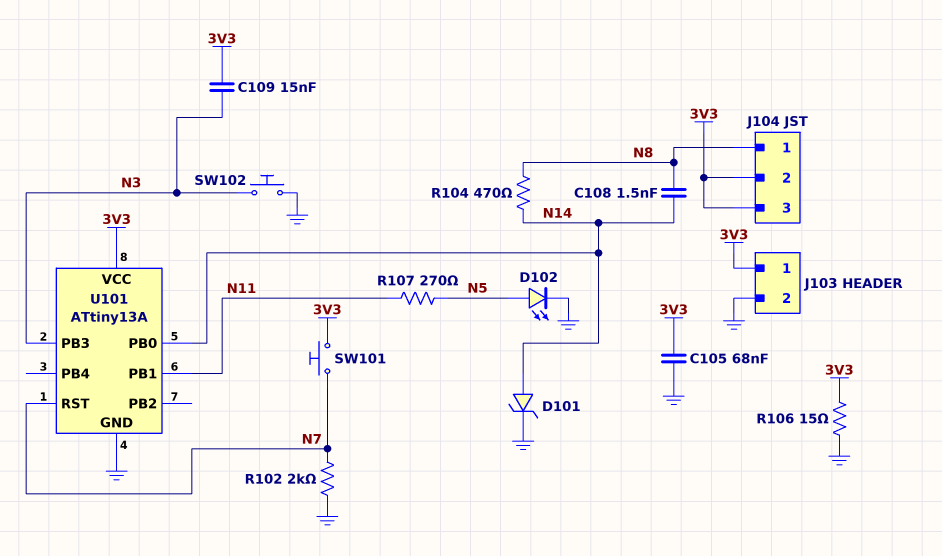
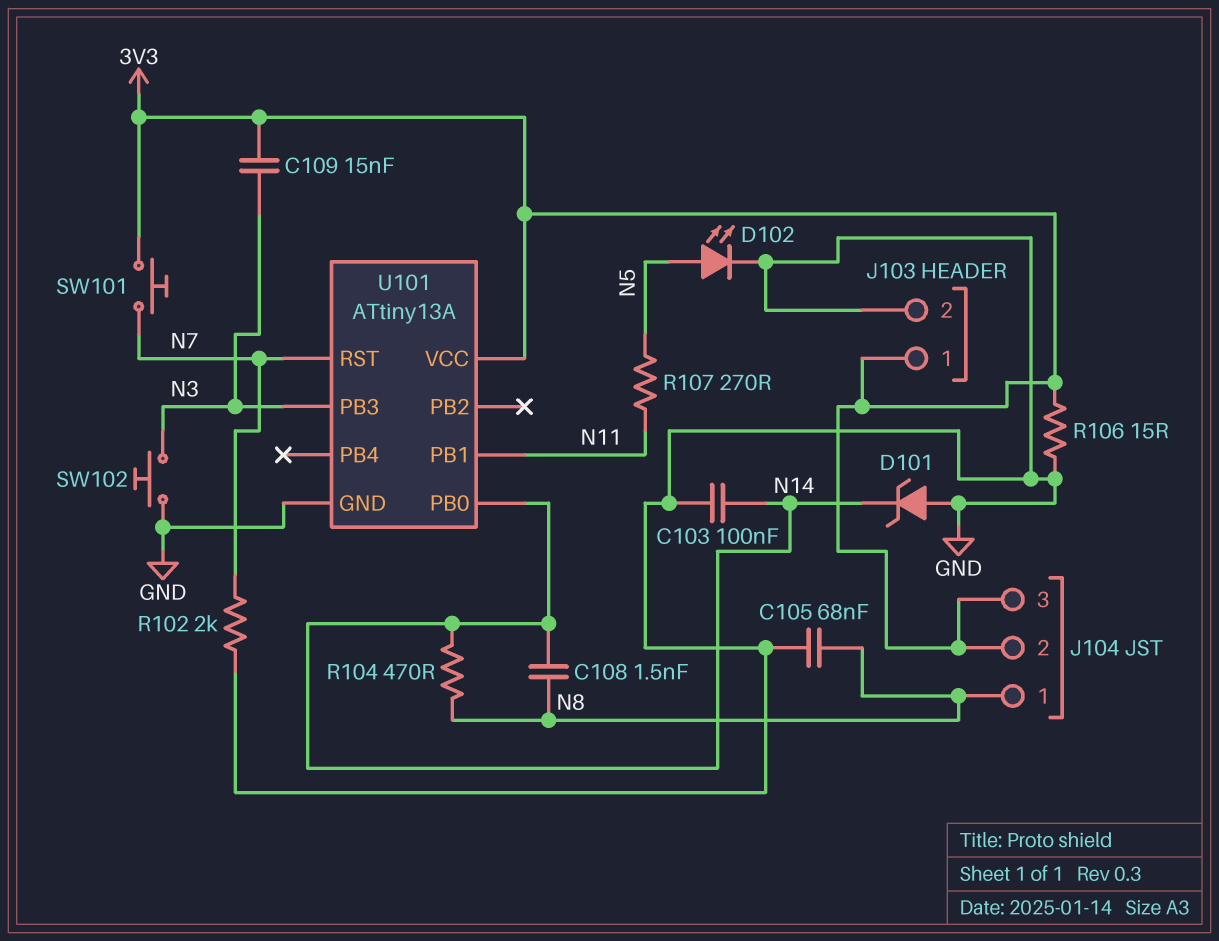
C103: none -> 100nF (GND, N14)
C105: 68nF (3V3, GND) -> 68nF (GND, N8)
D101: zener (A N14, K GND) -> zener (A GND, K N14)

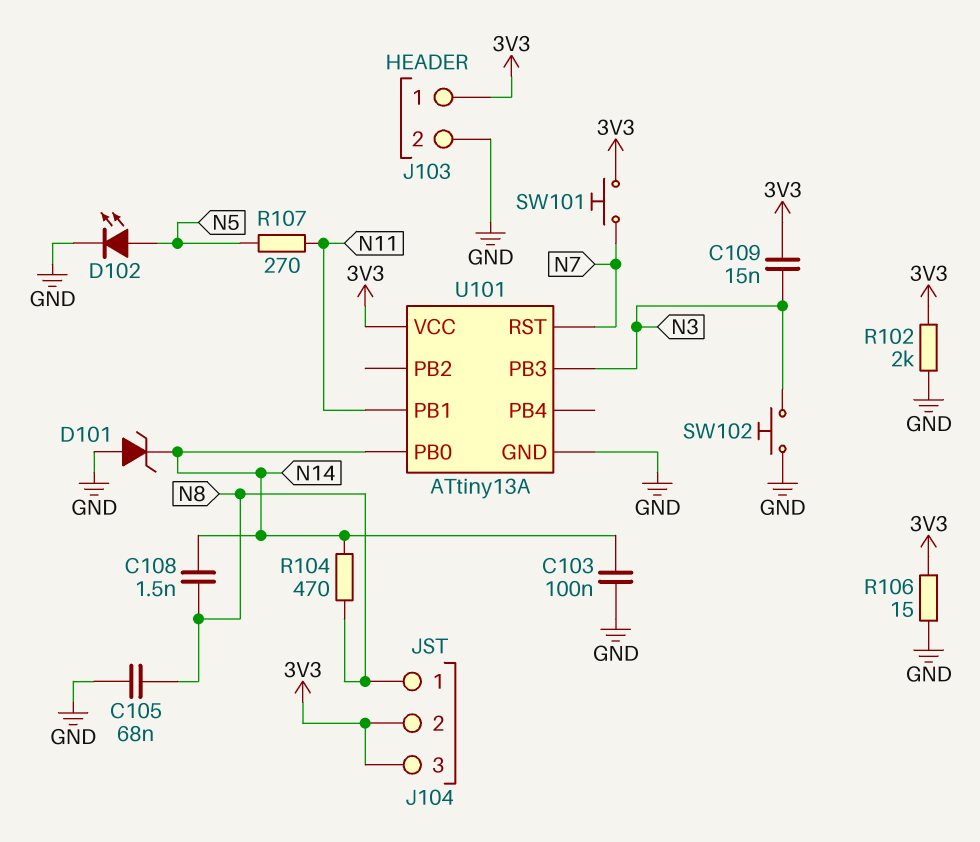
R102: 2k (GND, N7) -> 2k (3V3, GND)

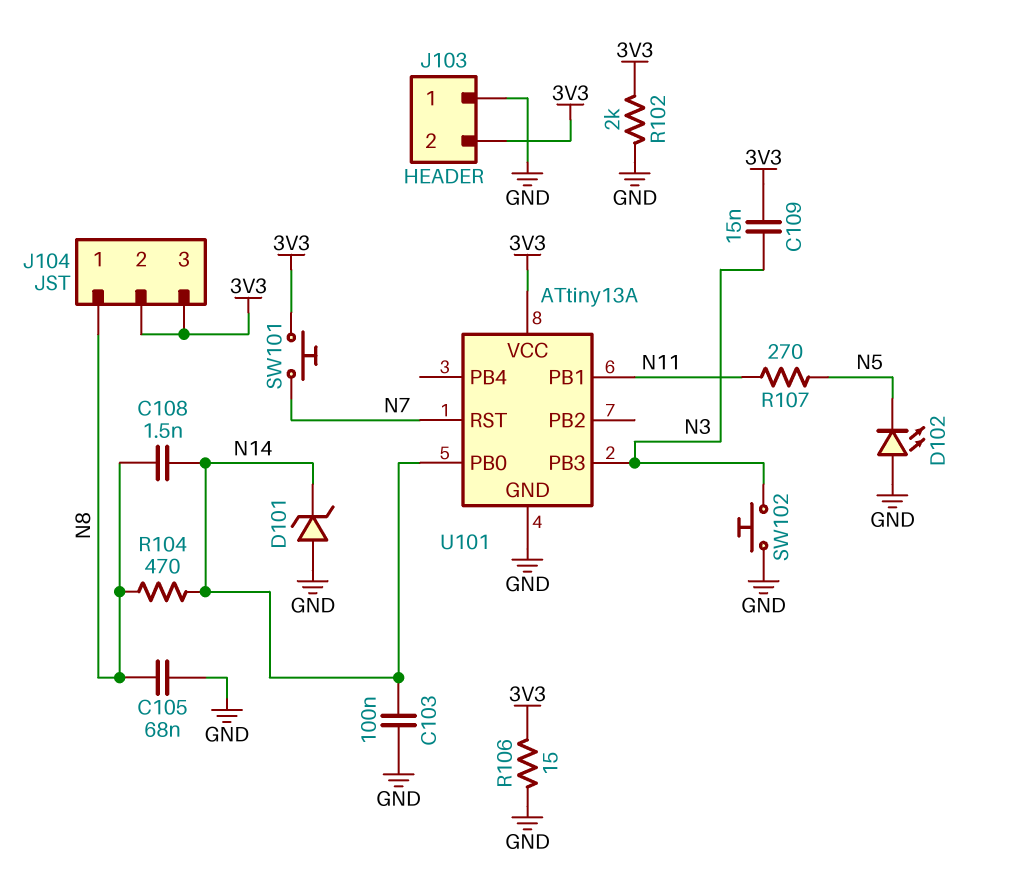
D102: LED (A N5, K GND) -> LED (A GND, K N5)
J103 pin 1: 3V3 -> GND
J103 pin 2: GND -> 3V3

